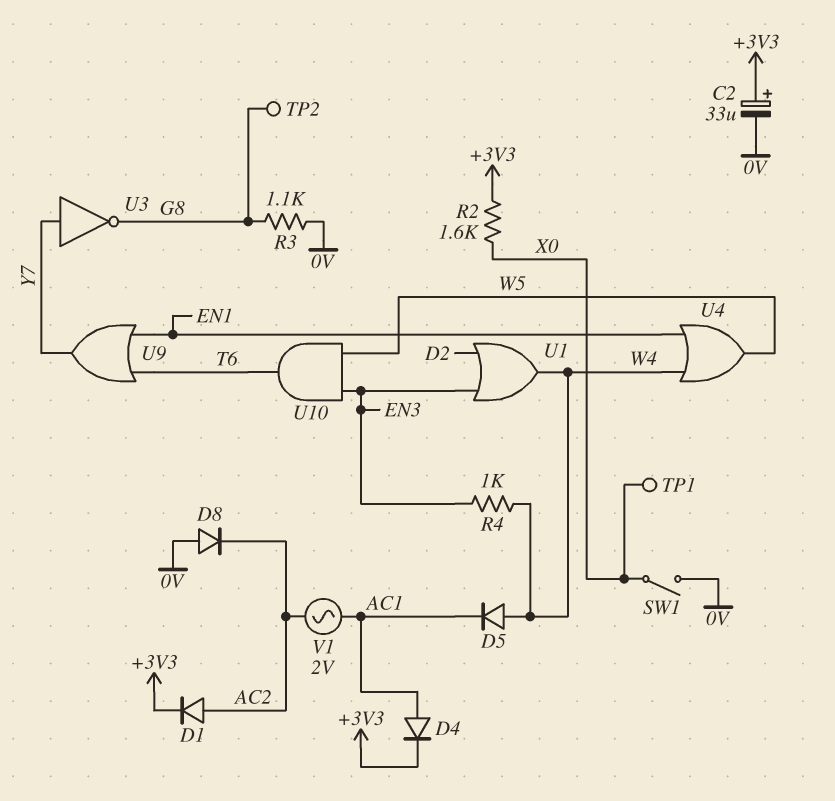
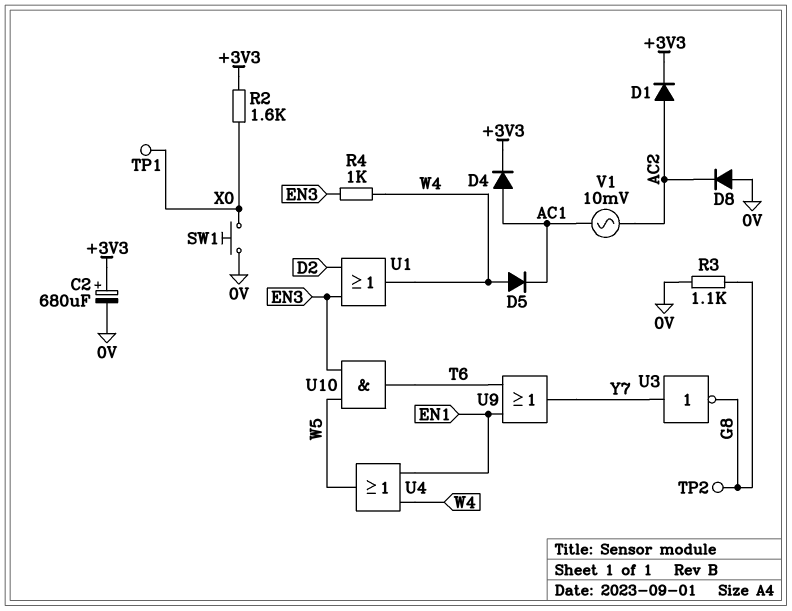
C2: 33uF (plus +3V3, minus 0V) -> 680uF (plus +3V3, minus 0V)
SW1: switch (0V, X0) -> button (0V, X0)
V1: AC 2V (AC1, AC2) -> AC 10mV (AC1, AC2)

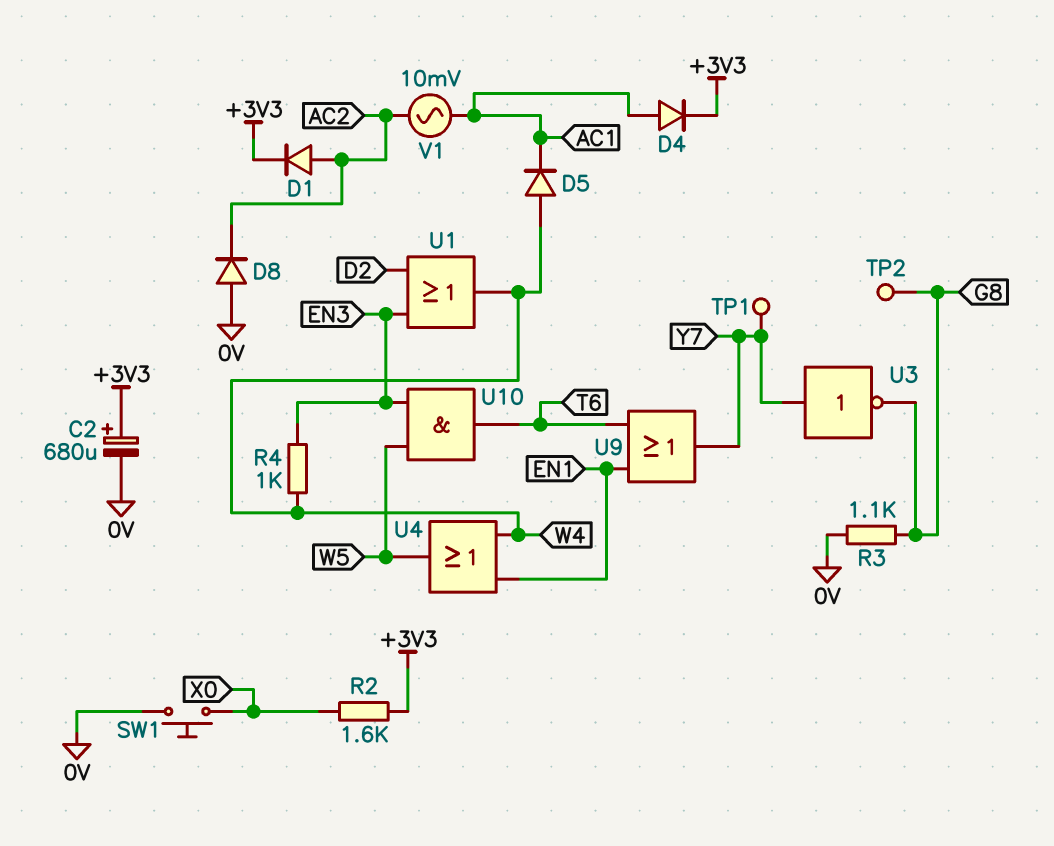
TP1: test point (X0) -> test point (Y7)

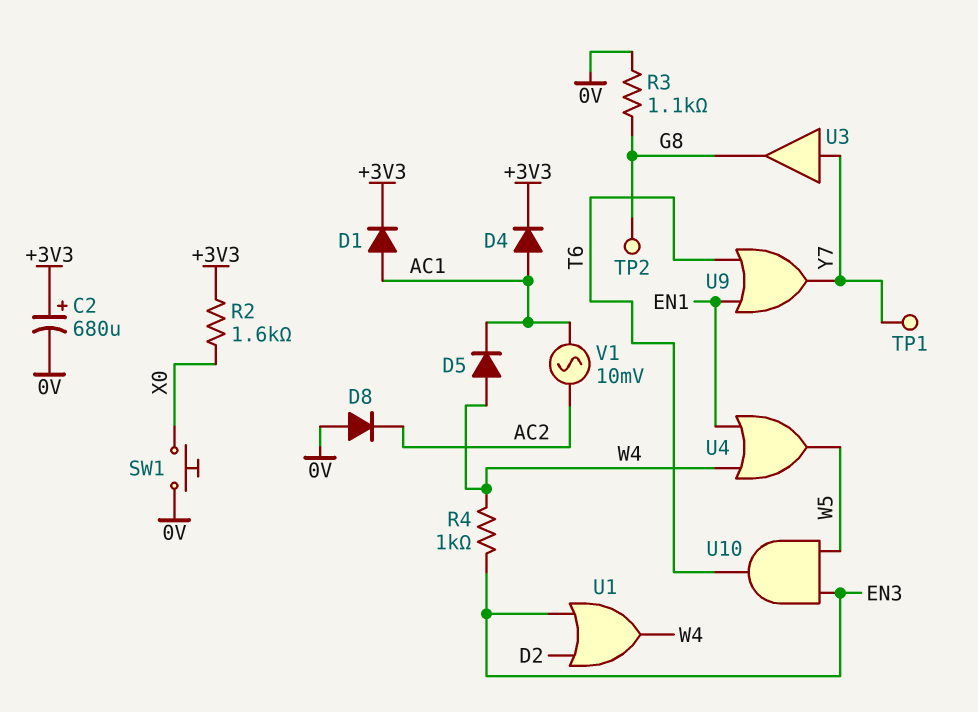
D1: diode (A AC2, K +3V3) -> diode (A AC1, K +3V3)
U3: NOT (in Y7, out G8) -> buffer (in Y7, out G8)

